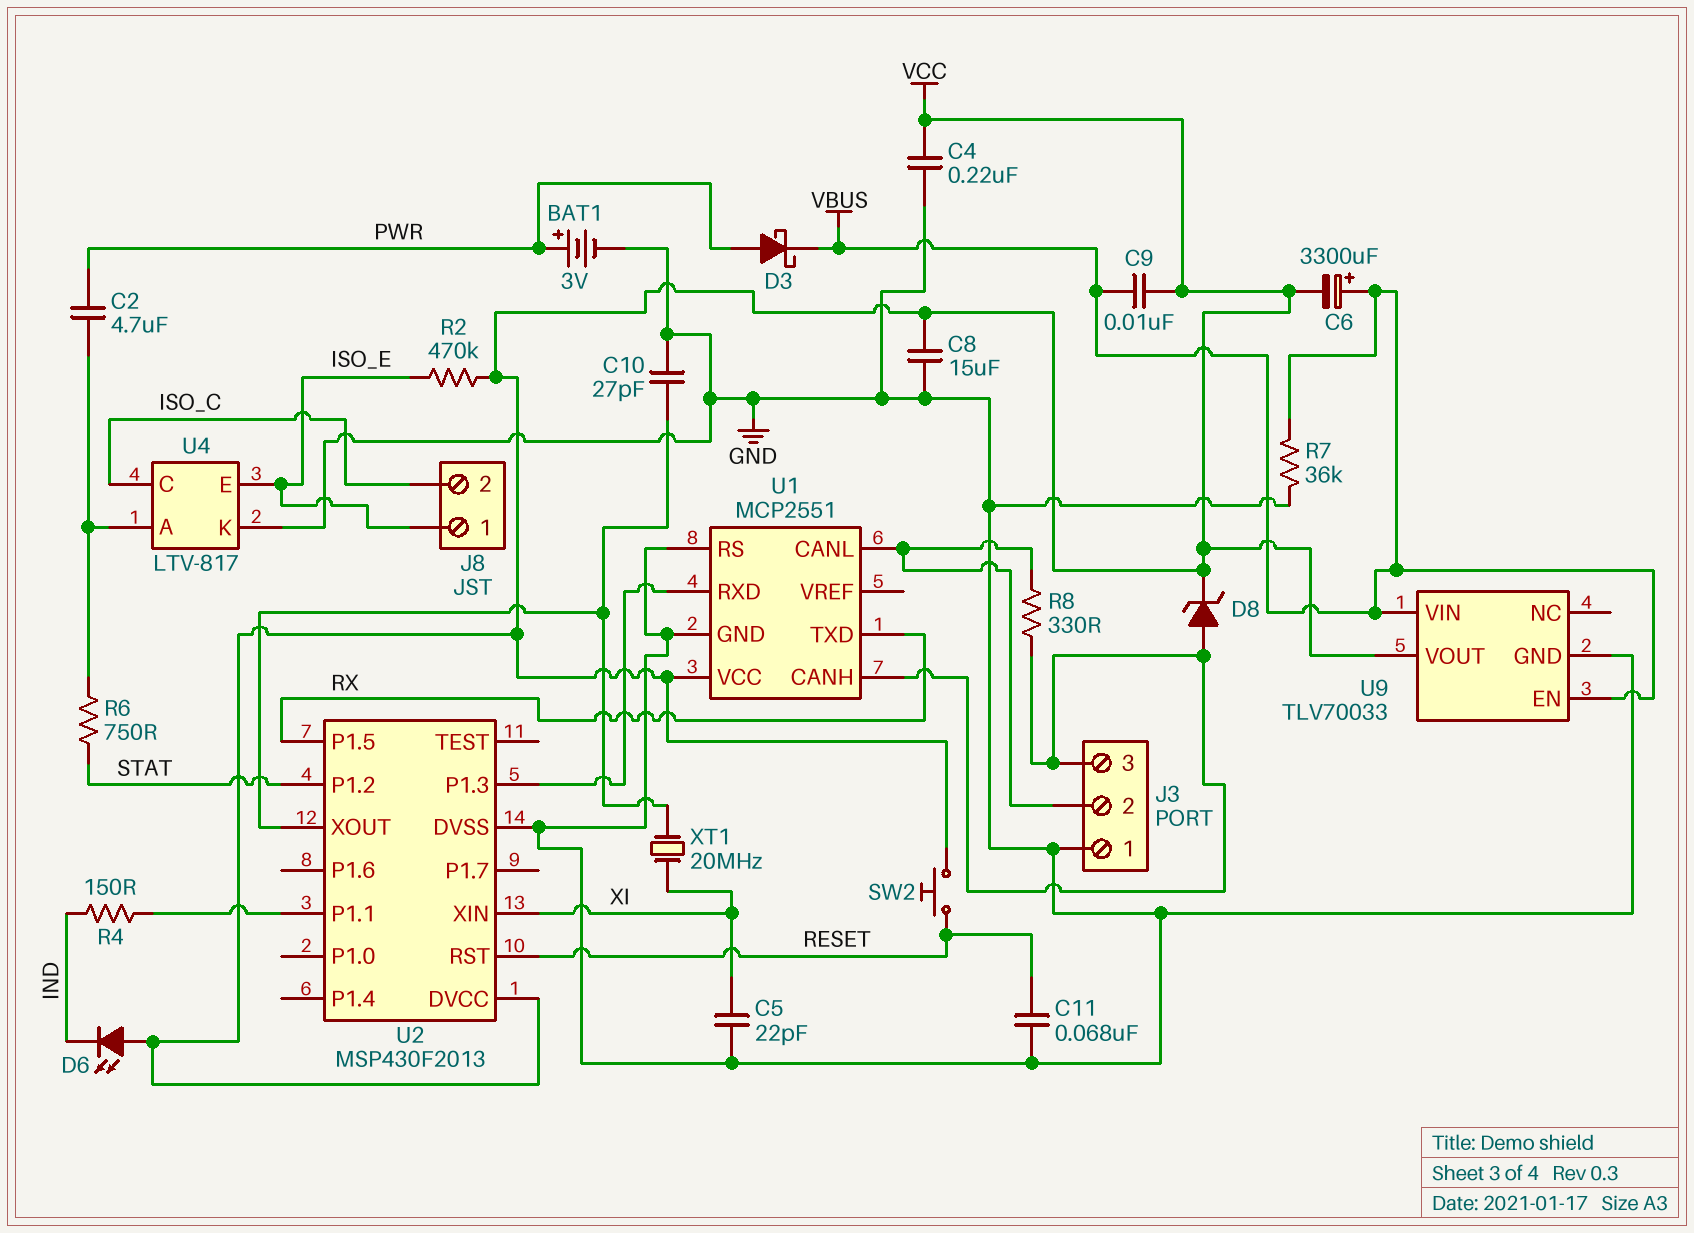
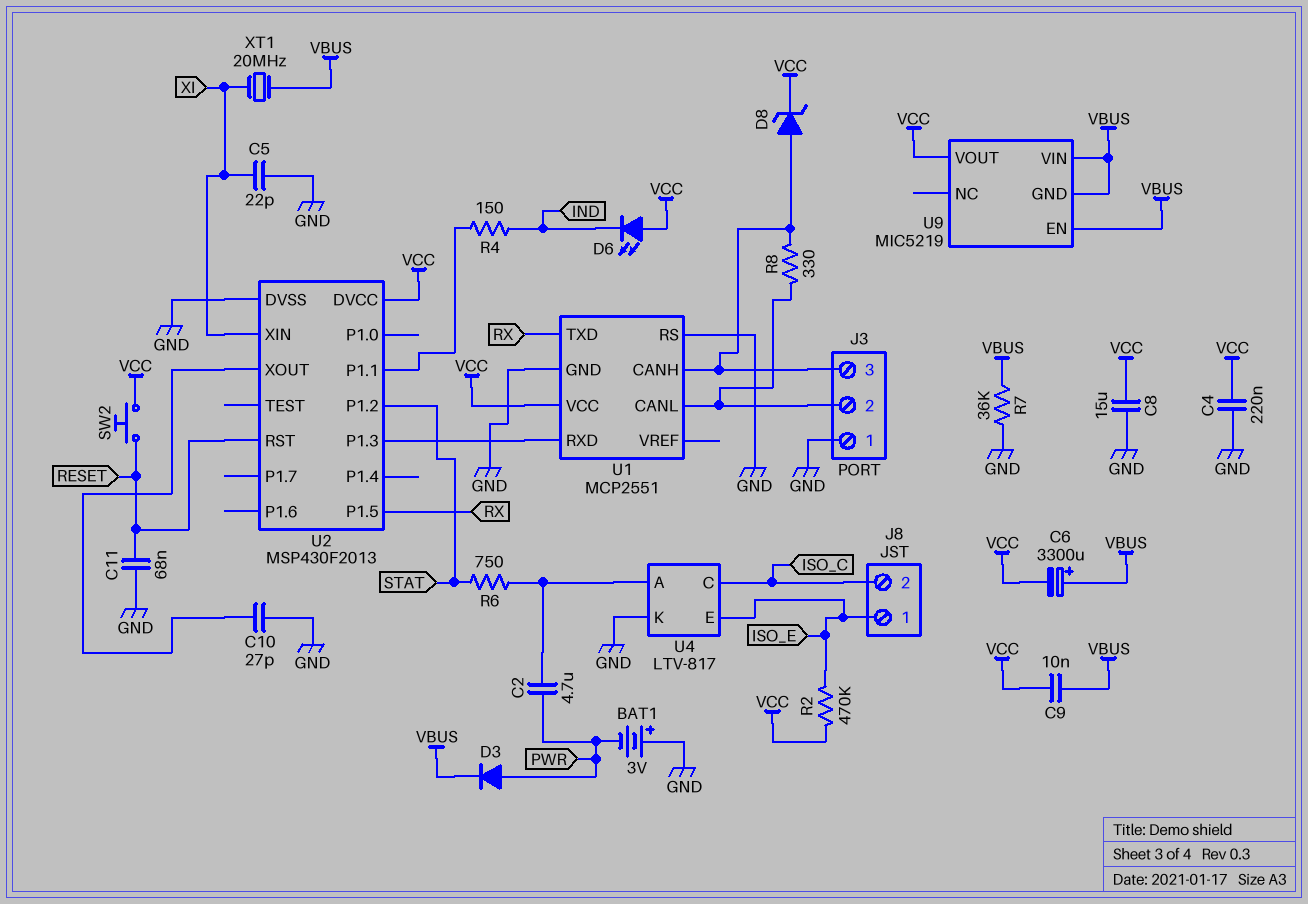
BAT1: 3V (plus PWR, minus GND) -> 3V (plus GND, minus PWR)
D3: schottky (A PWR, K VBUS) -> diode (A PWR, K VBUS)
U9: TLV70033 -> MIC5219
U9 pin GND: GND -> VBUS
XT1: 20MHz (U2/XOUT, XI) -> 20MHz (VBUS, XI)

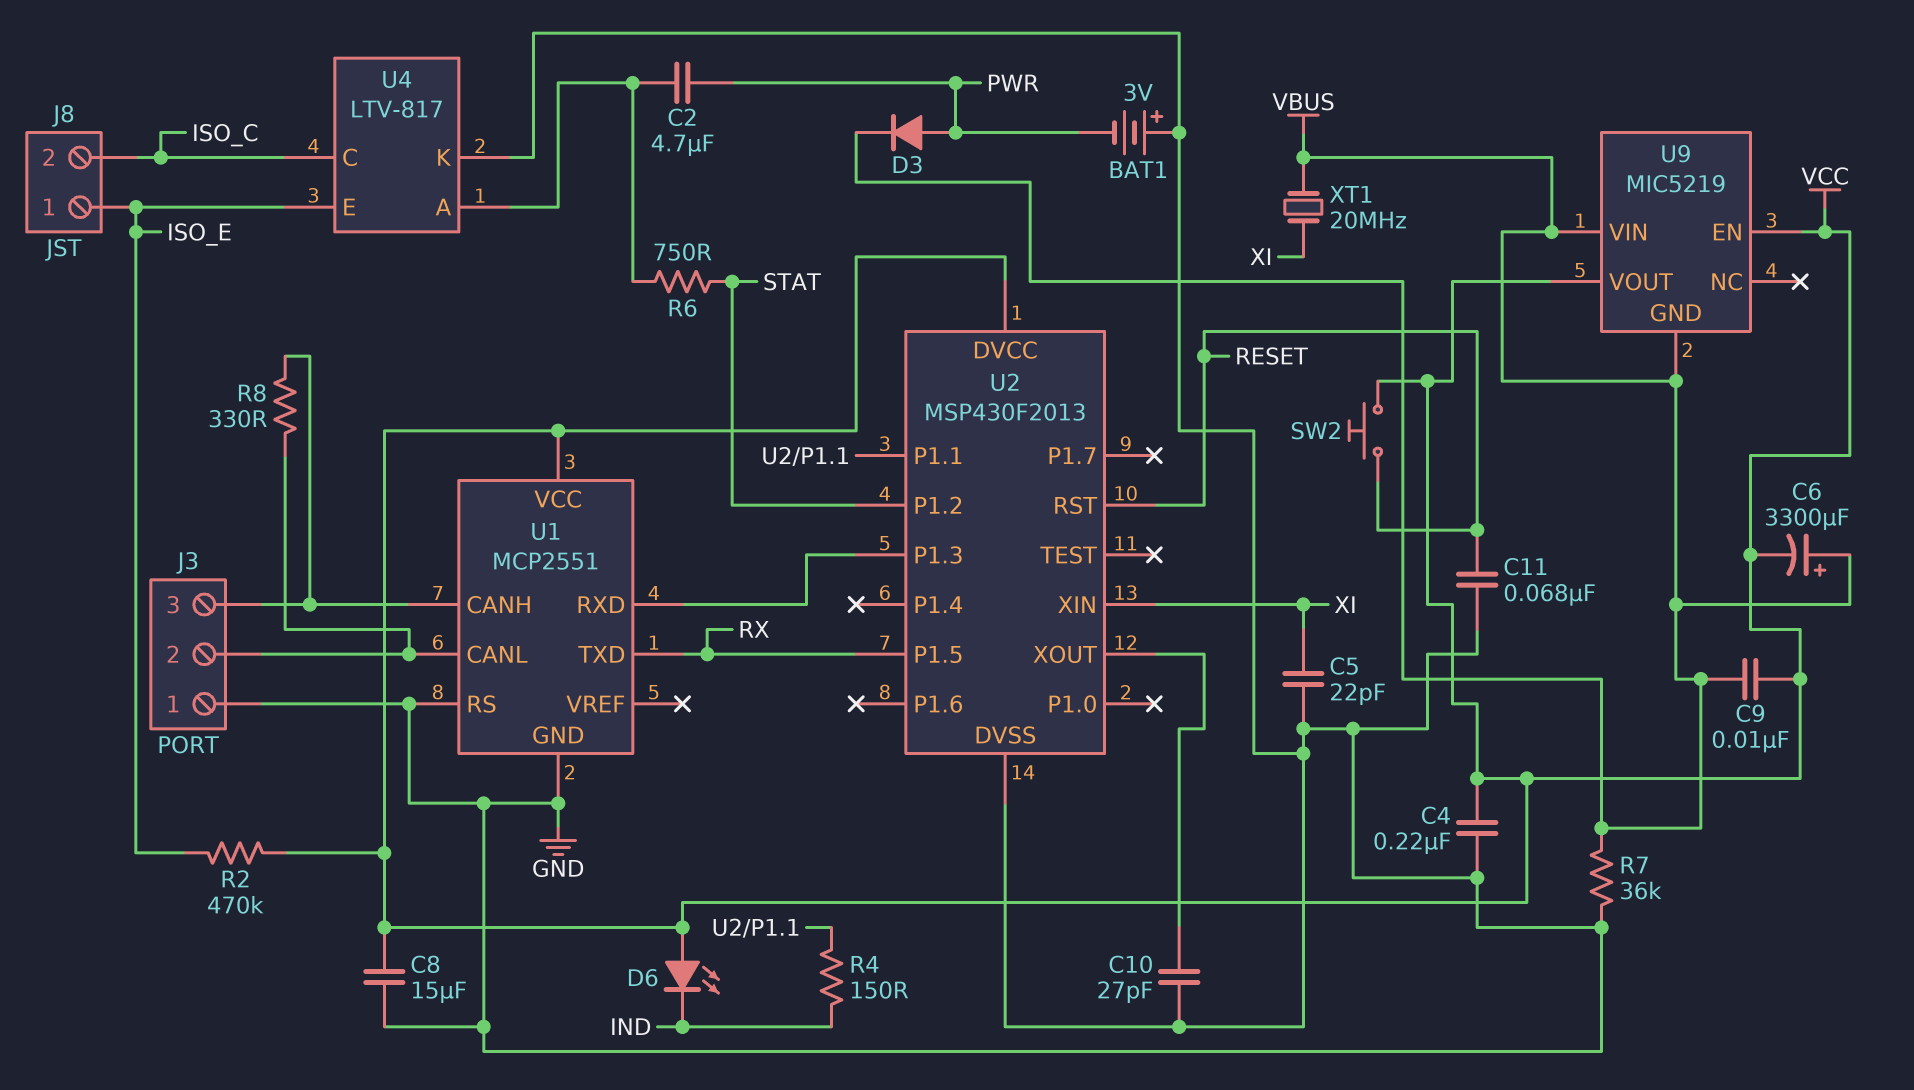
D8: zener (A J3/3, K VCC) -> none
U9 pin EN: VBUS -> VCC

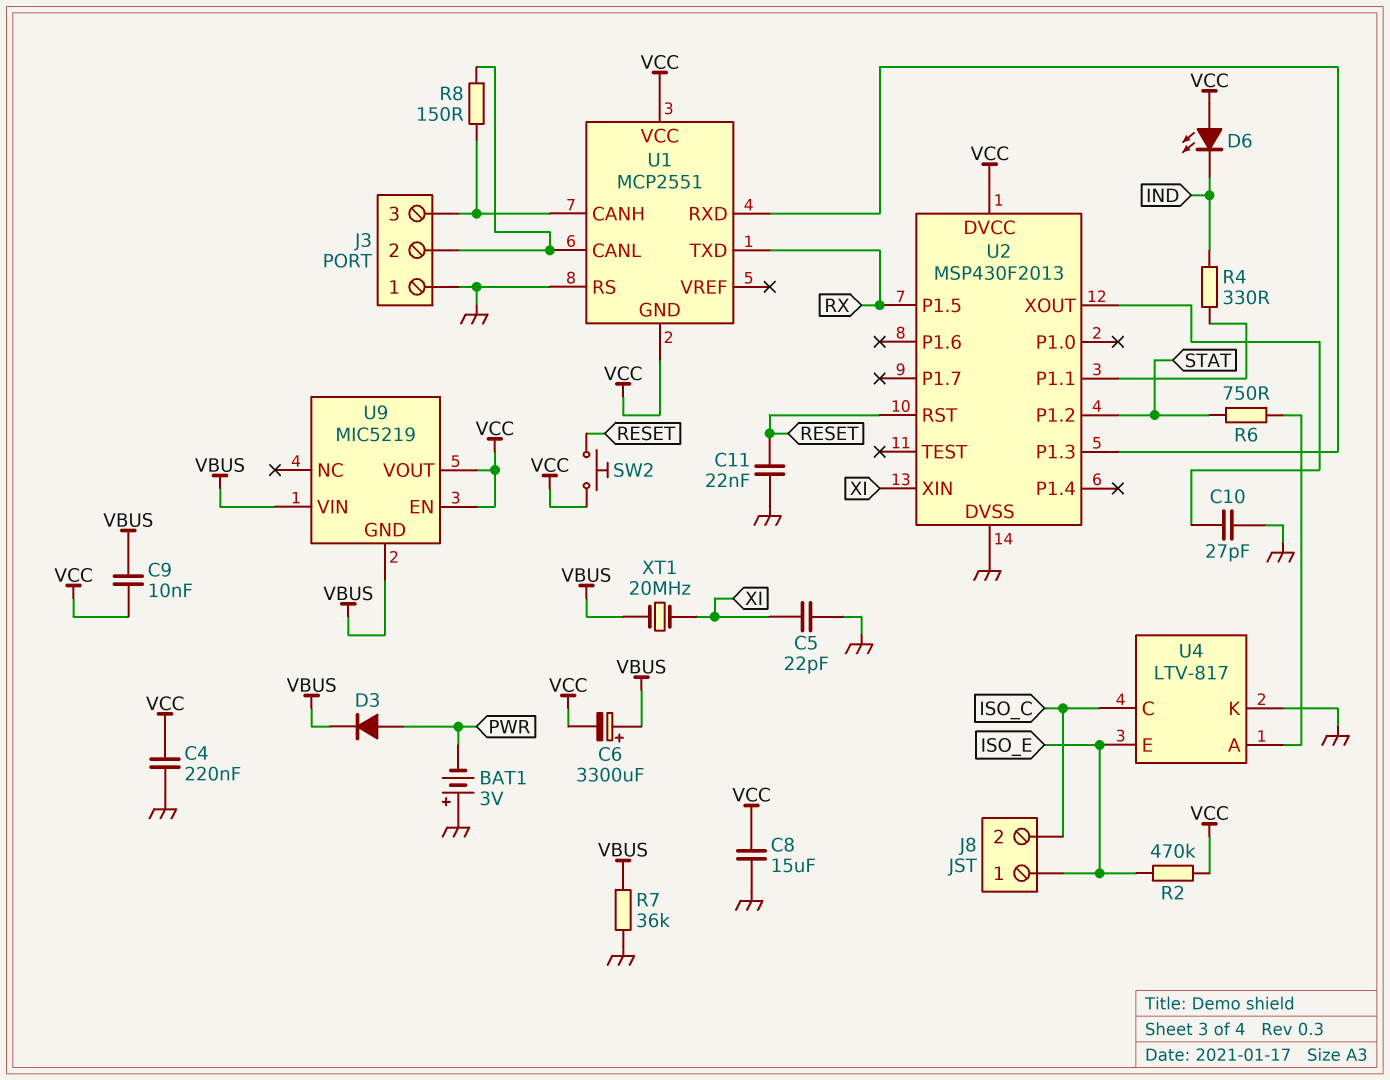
C2: 4.7uF (PWR, U4/A) -> none
C11: 68nF (GND, RESET) -> 22nF (GND, RESET)
R4: 150 (IND, U2/P1.1) -> 330 (IND, U2/P1.1)
R8: 330 (J3/2, J3/3) -> 150 (J3/2, J3/3)
U1 pin GND: GND -> VCC

